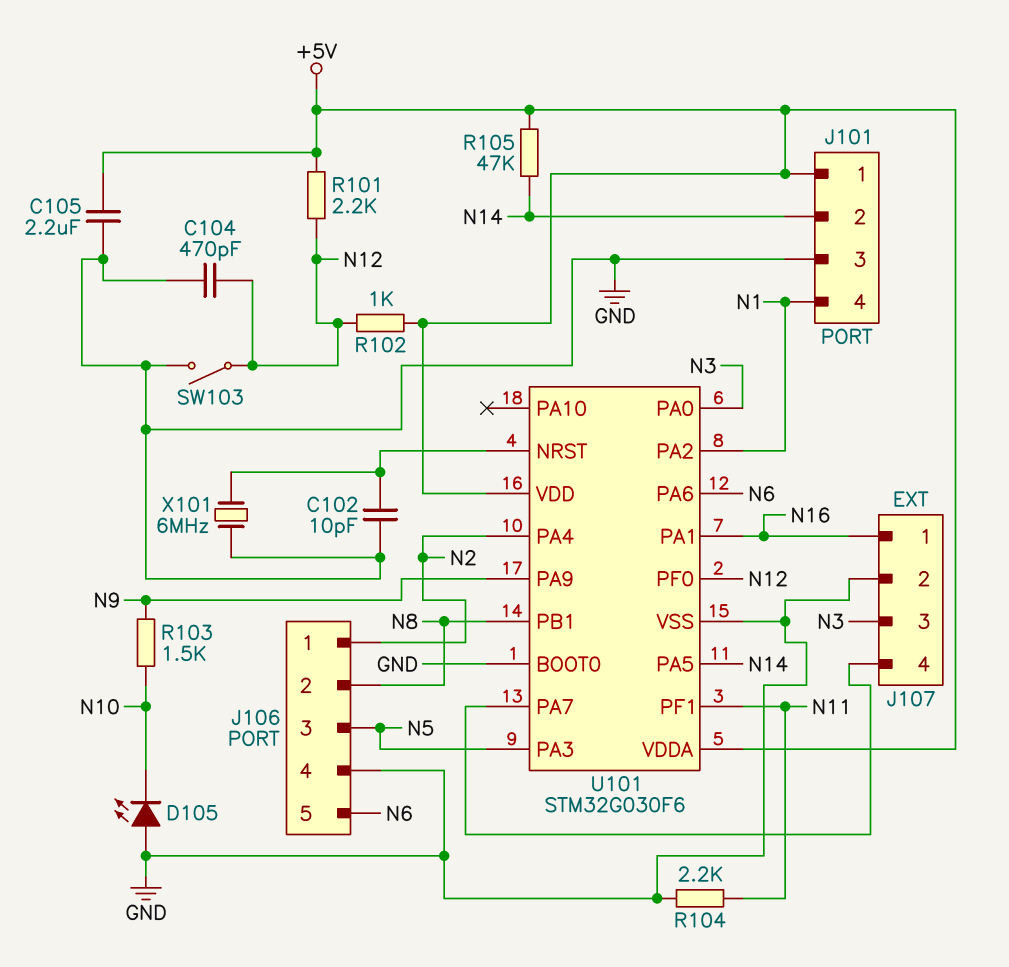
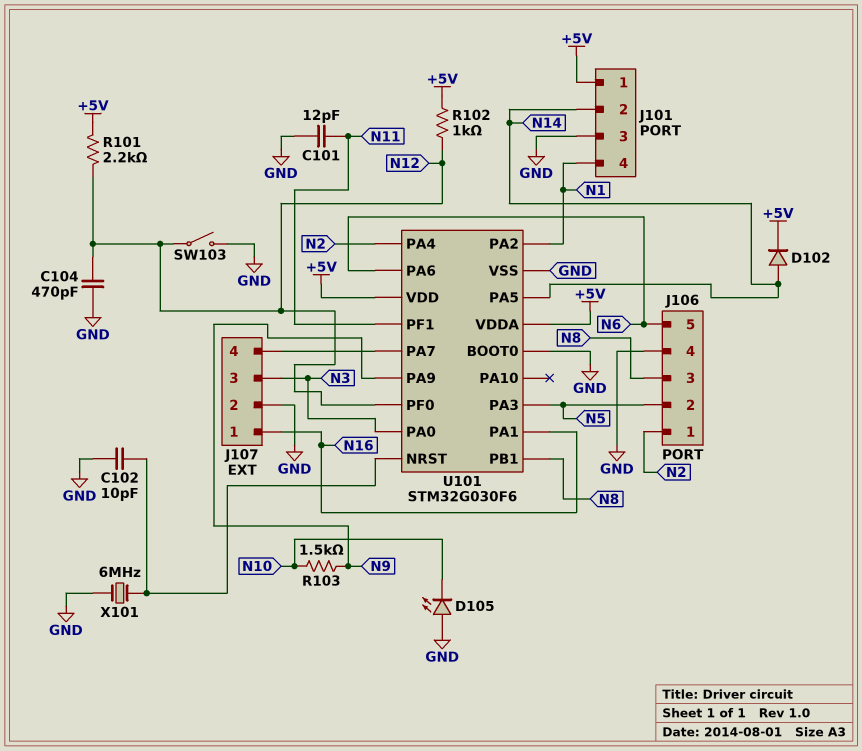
C101: none -> 12pF (GND, N11)
C105: 2.2uF (+5V, GND) -> none
D102: none -> diode (A N14, K +5V)
J106 pin 2: N8 -> N5
J106 pin 3: N5 -> N8
R104: 2.2k (GND, N11) -> none
R105: 47k (+5V, N14) -> none

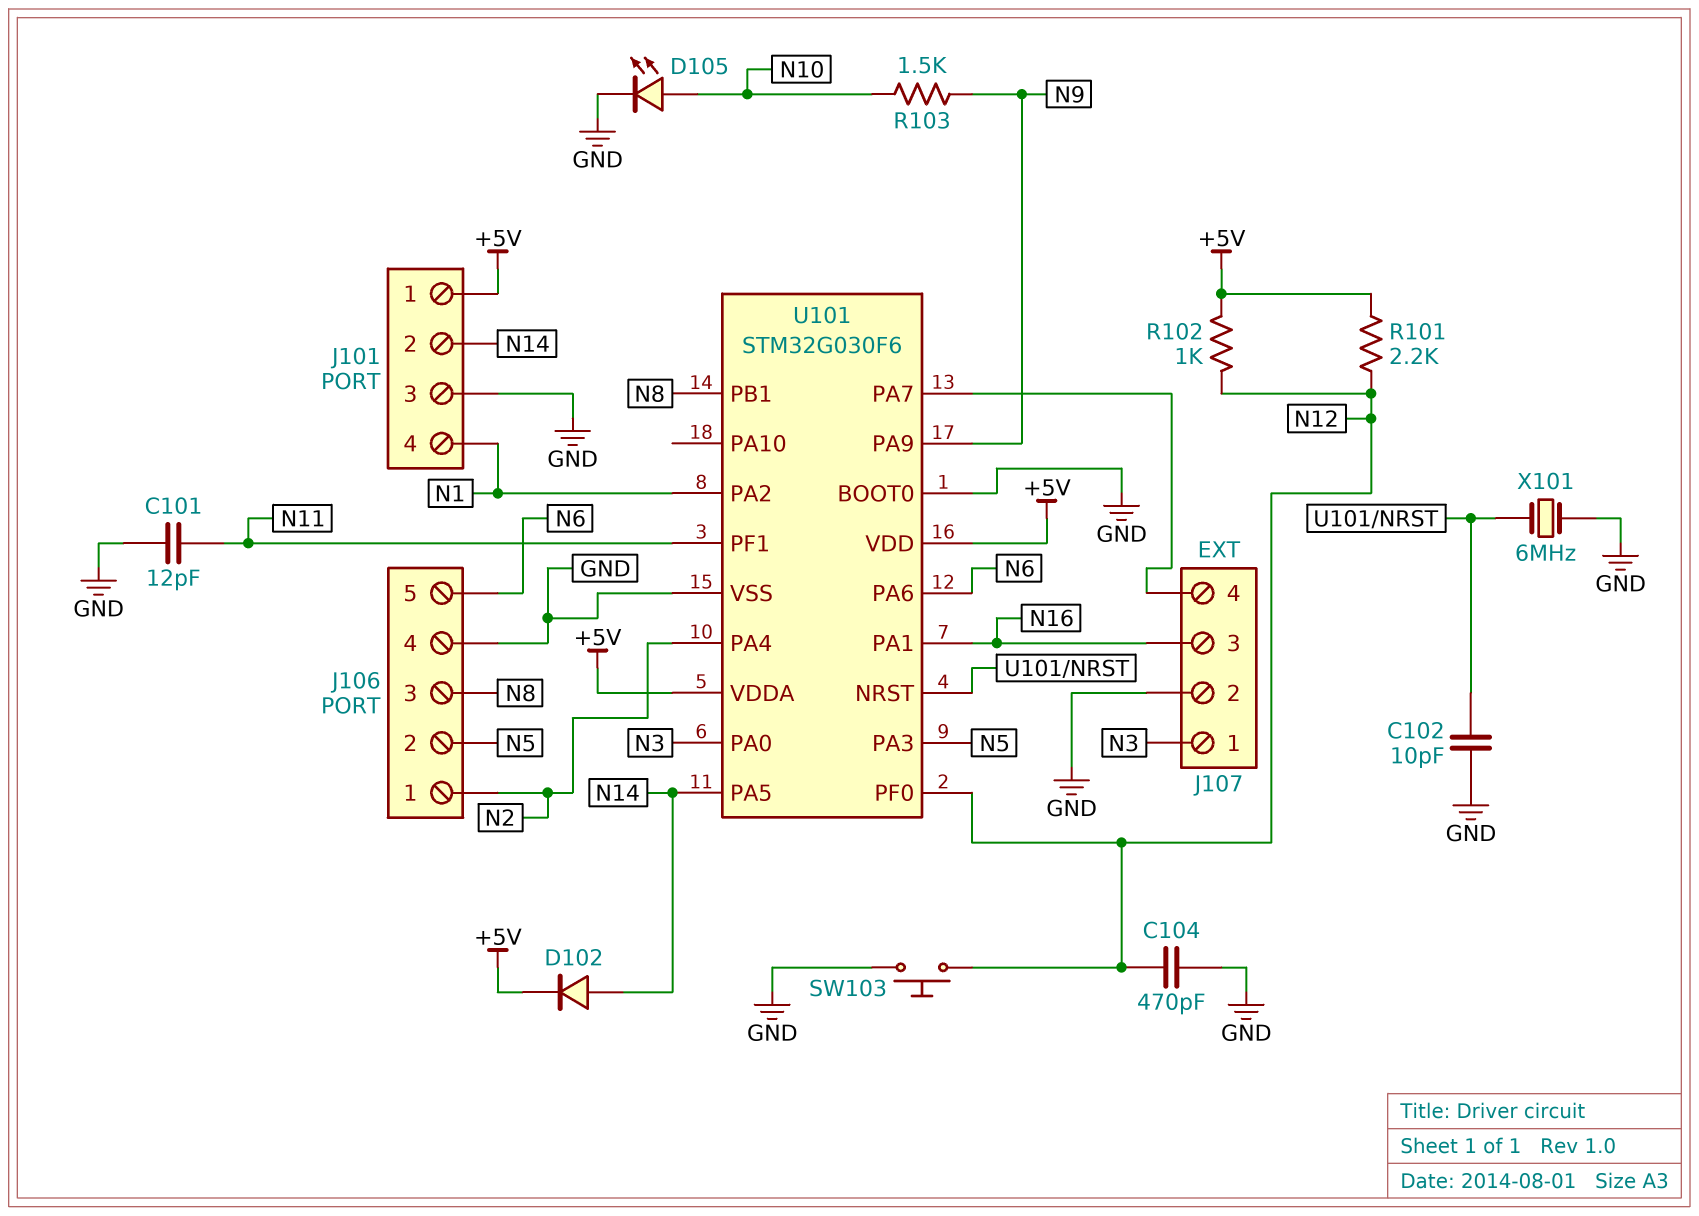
D105: LED (A GND, K N10) -> LED (A N10, K GND)
J107 pin 1: N16 -> N3
J107 pin 3: N3 -> N16
SW103: switch (GND, N12) -> button (GND, N12)

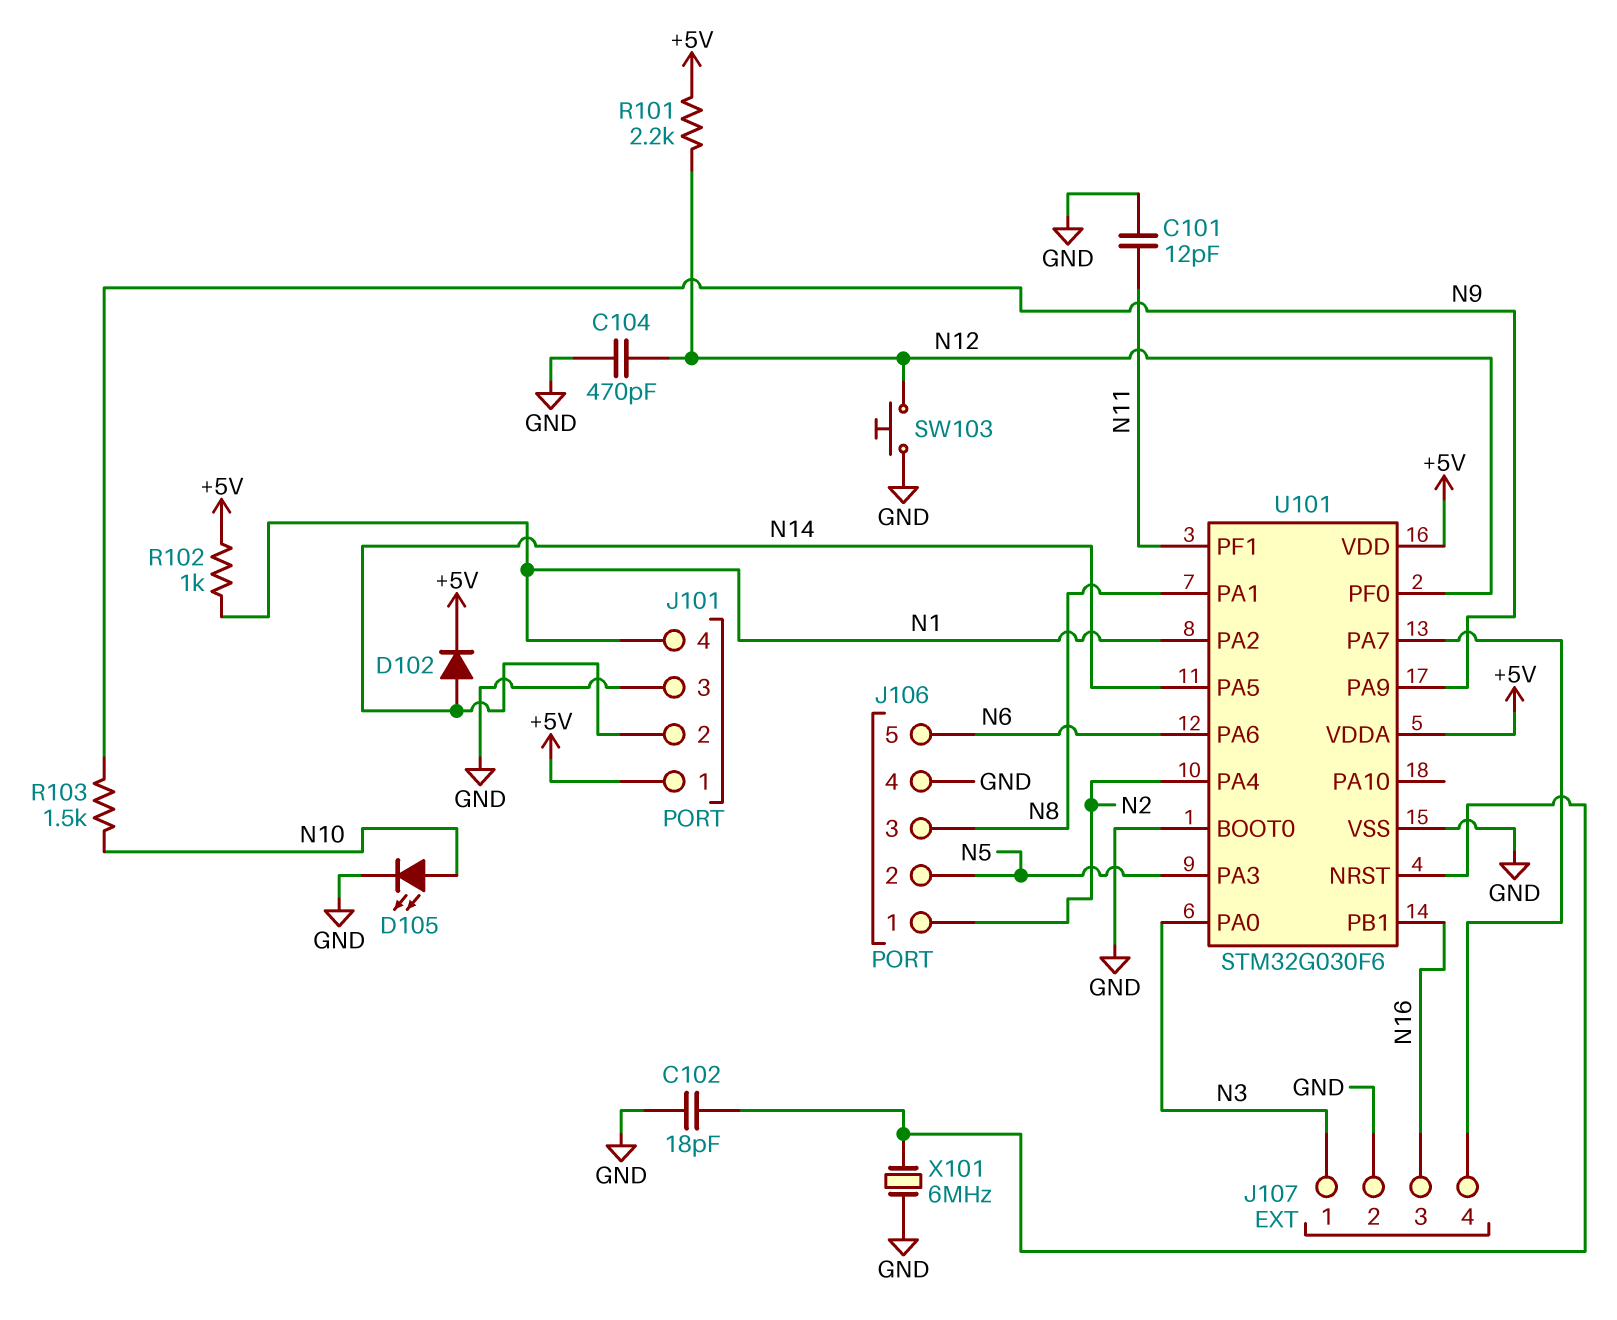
C102: 10pF (GND, U101/NRST) -> 18pF (GND, U101/NRST)
R102: 1k (+5V, N12) -> 1k (+5V, N1)
U101 pin PA1: N16 -> N8
U101 pin PB1: N8 -> N16

